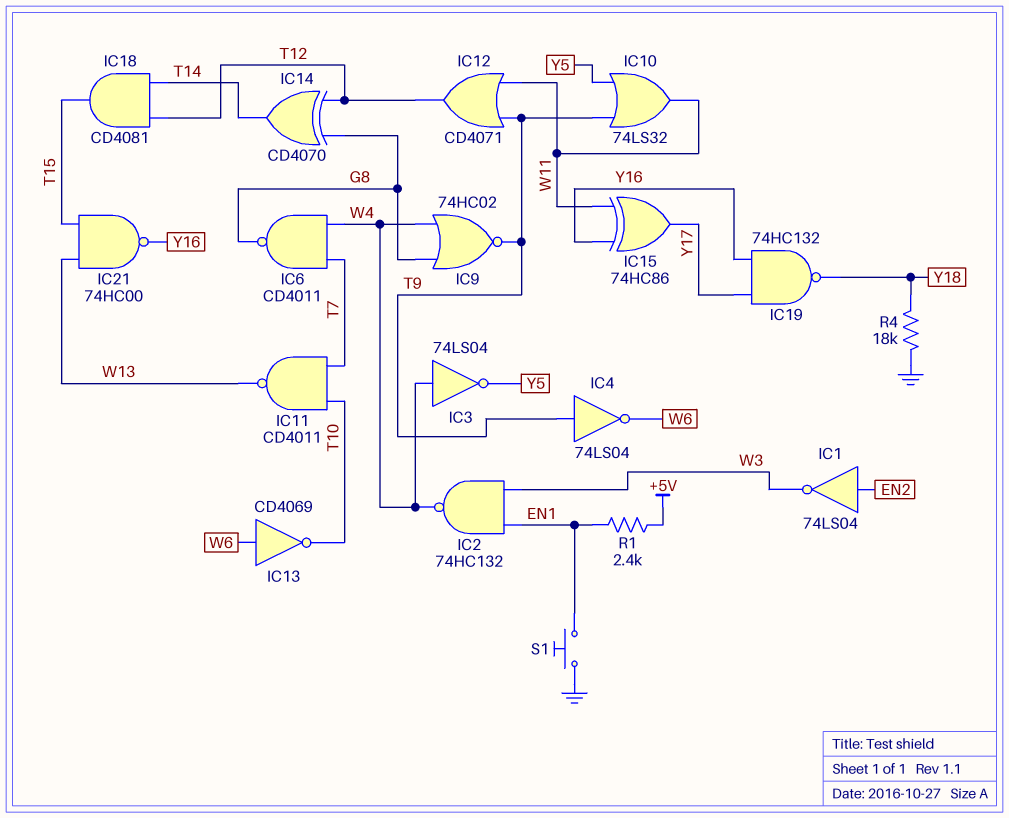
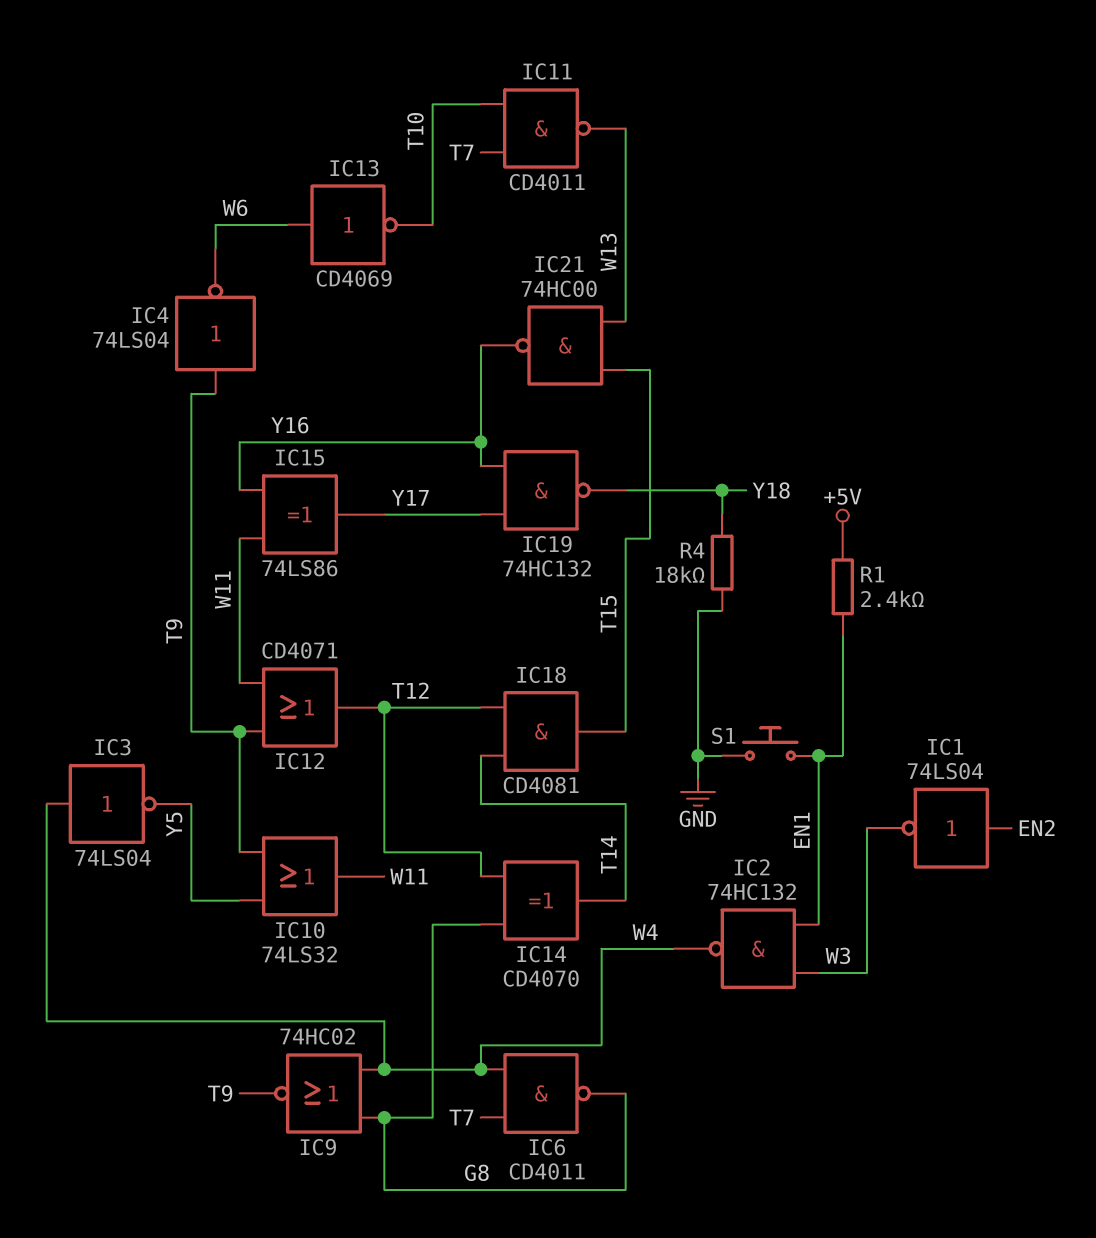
IC15: XOR 74HC86 (in W11, in Y16, out Y17) -> XOR 74LS86 (in W11, in Y16, out Y17)

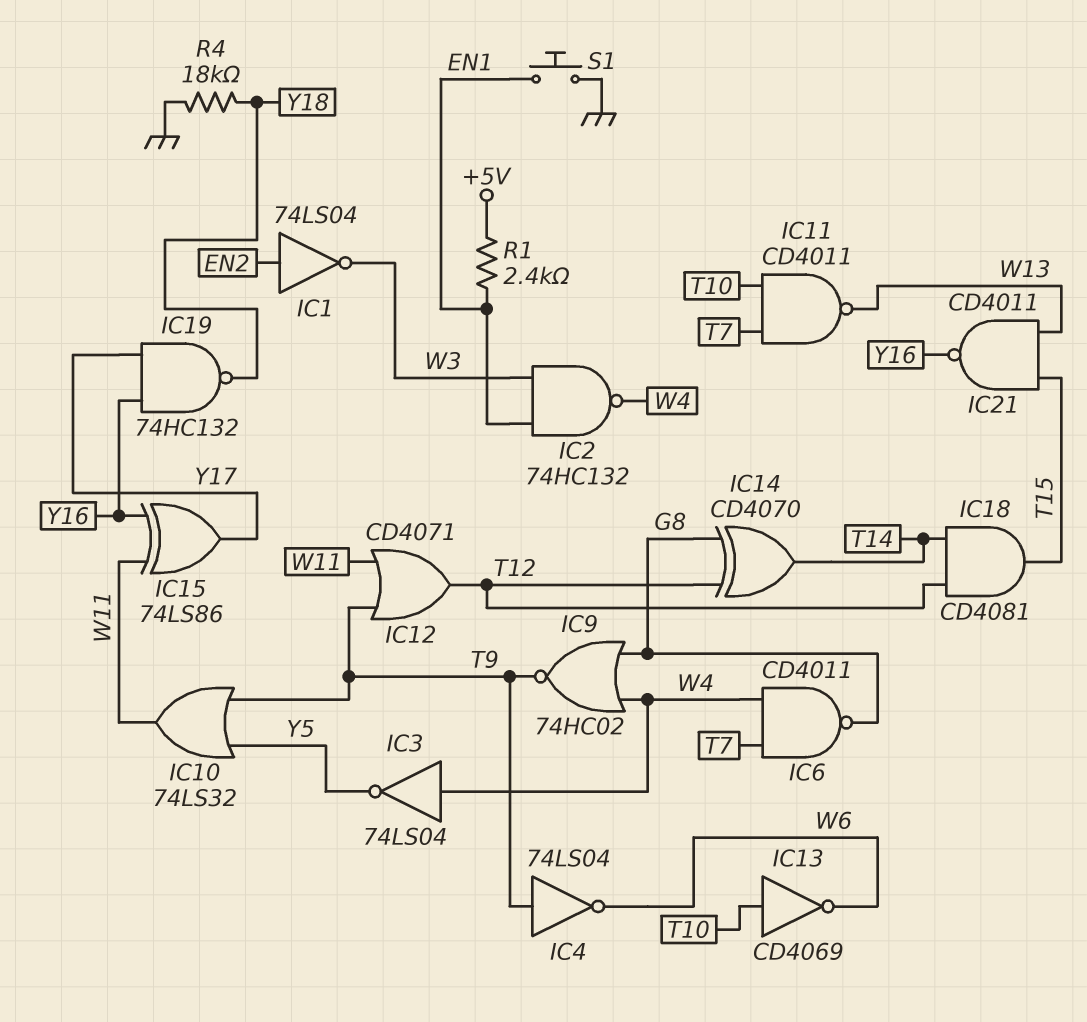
IC13: NOT CD4069 (in W6, out T10) -> NOT CD4069 (in T10, out W6)
IC21: NAND 74HC00 (in T15, in W13, out Y16) -> NAND CD4011 (in T15, in W13, out Y16)

